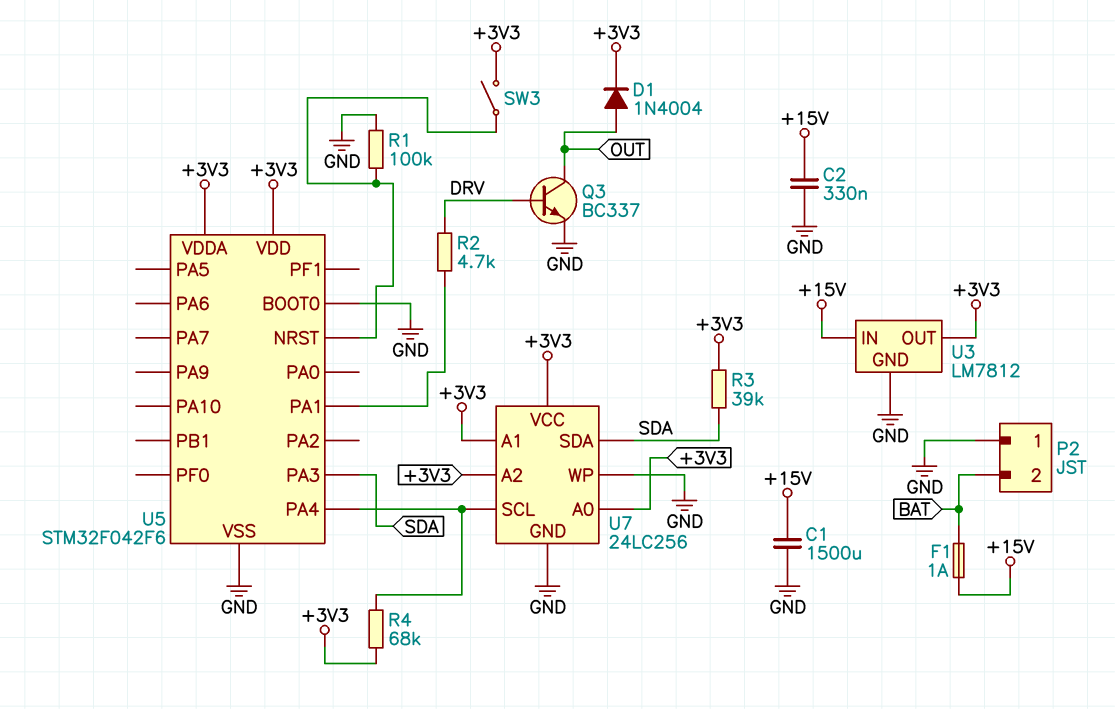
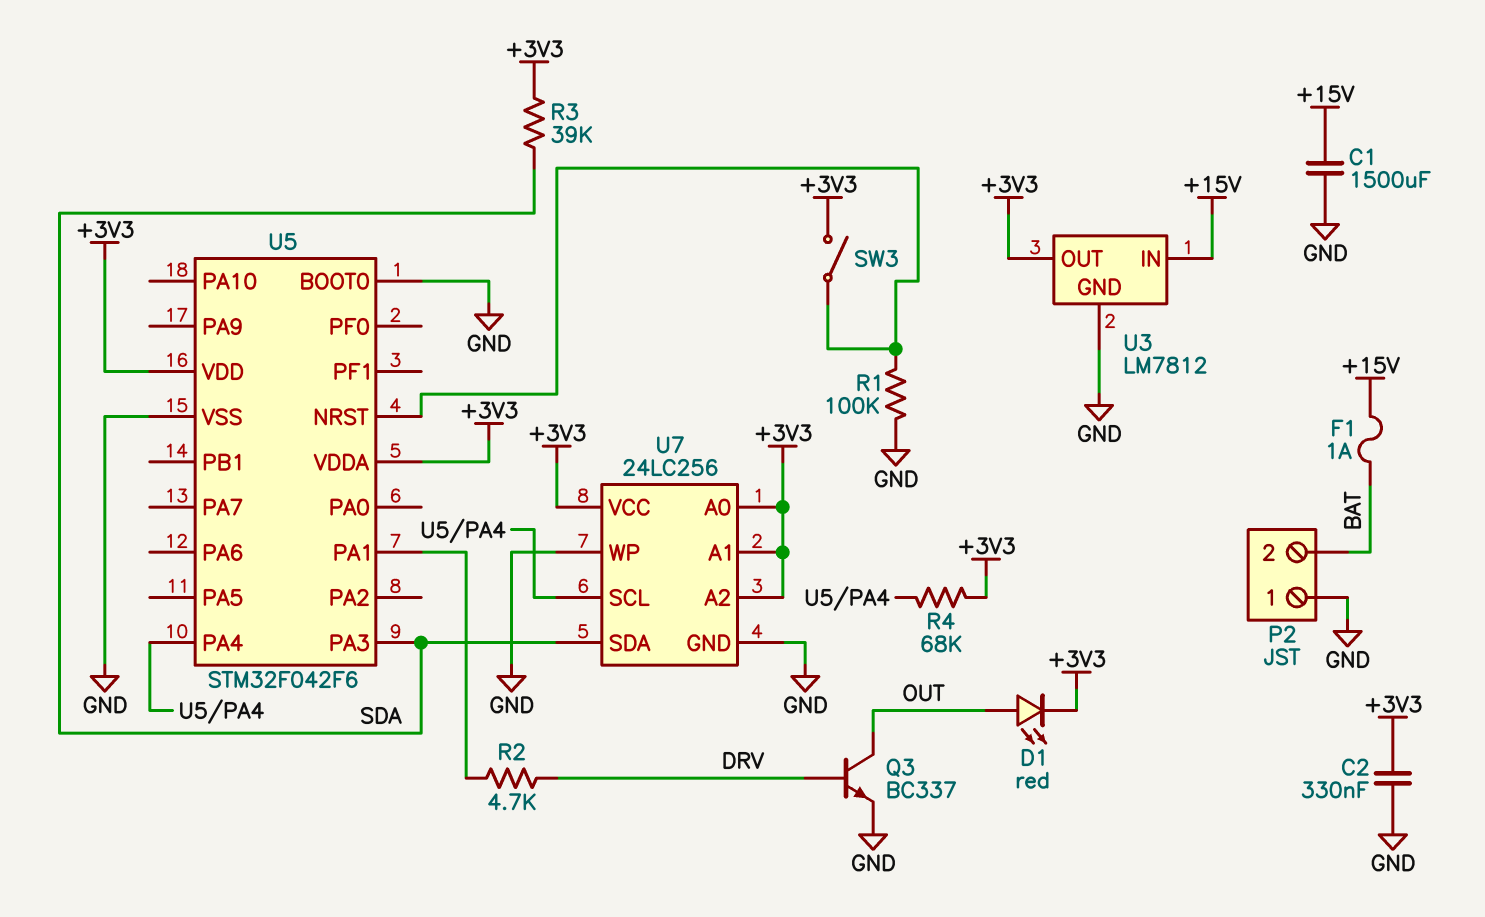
C2: 330nF (+15V, GND) -> 330nF (+3V3, GND)
D1: diode 1N4004 (A OUT, K +3V3) -> LED red (A OUT, K +3V3)

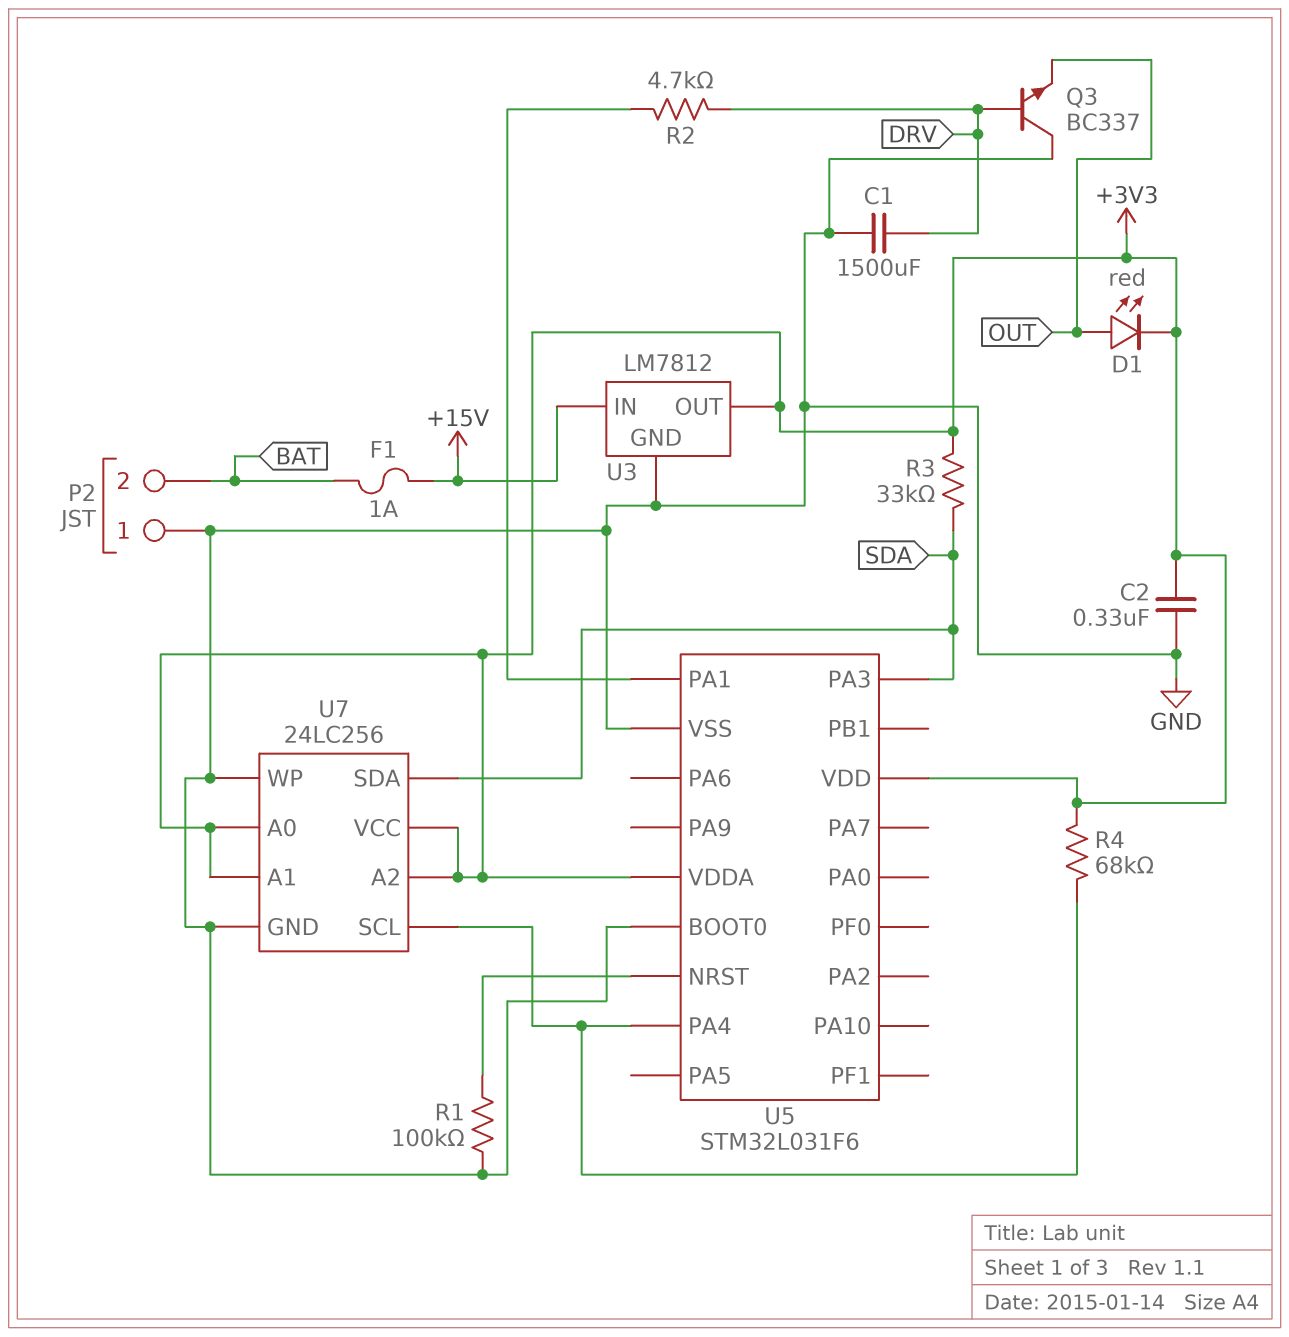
C1: 1500uF (+15V, GND) -> 1500uF (DRV, GND)
Q3: NPN BC337 (B DRV, C OUT, E GND) -> NPN BC337 (B DRV, C GND, E OUT)
R3: 39k (+3V3, SDA) -> 33k (+3V3, SDA)
SW3: switch (+3V3, U5/NRST) -> none
U5: STM32F042F6 -> STM32L031F6

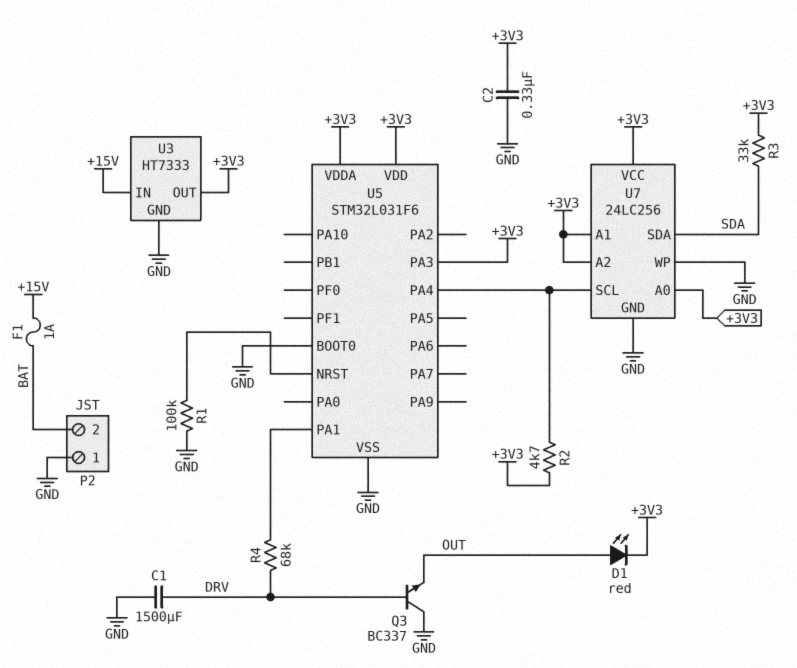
R2: 4.7k (DRV, U5/PA1) -> 4.7k (+3V3, U5/PA4)
R4: 68k (+3V3, U5/PA4) -> 68k (DRV, U5/PA1)
U3: LM7812 -> HT7333
U5 pin PA3: SDA -> +3V3

